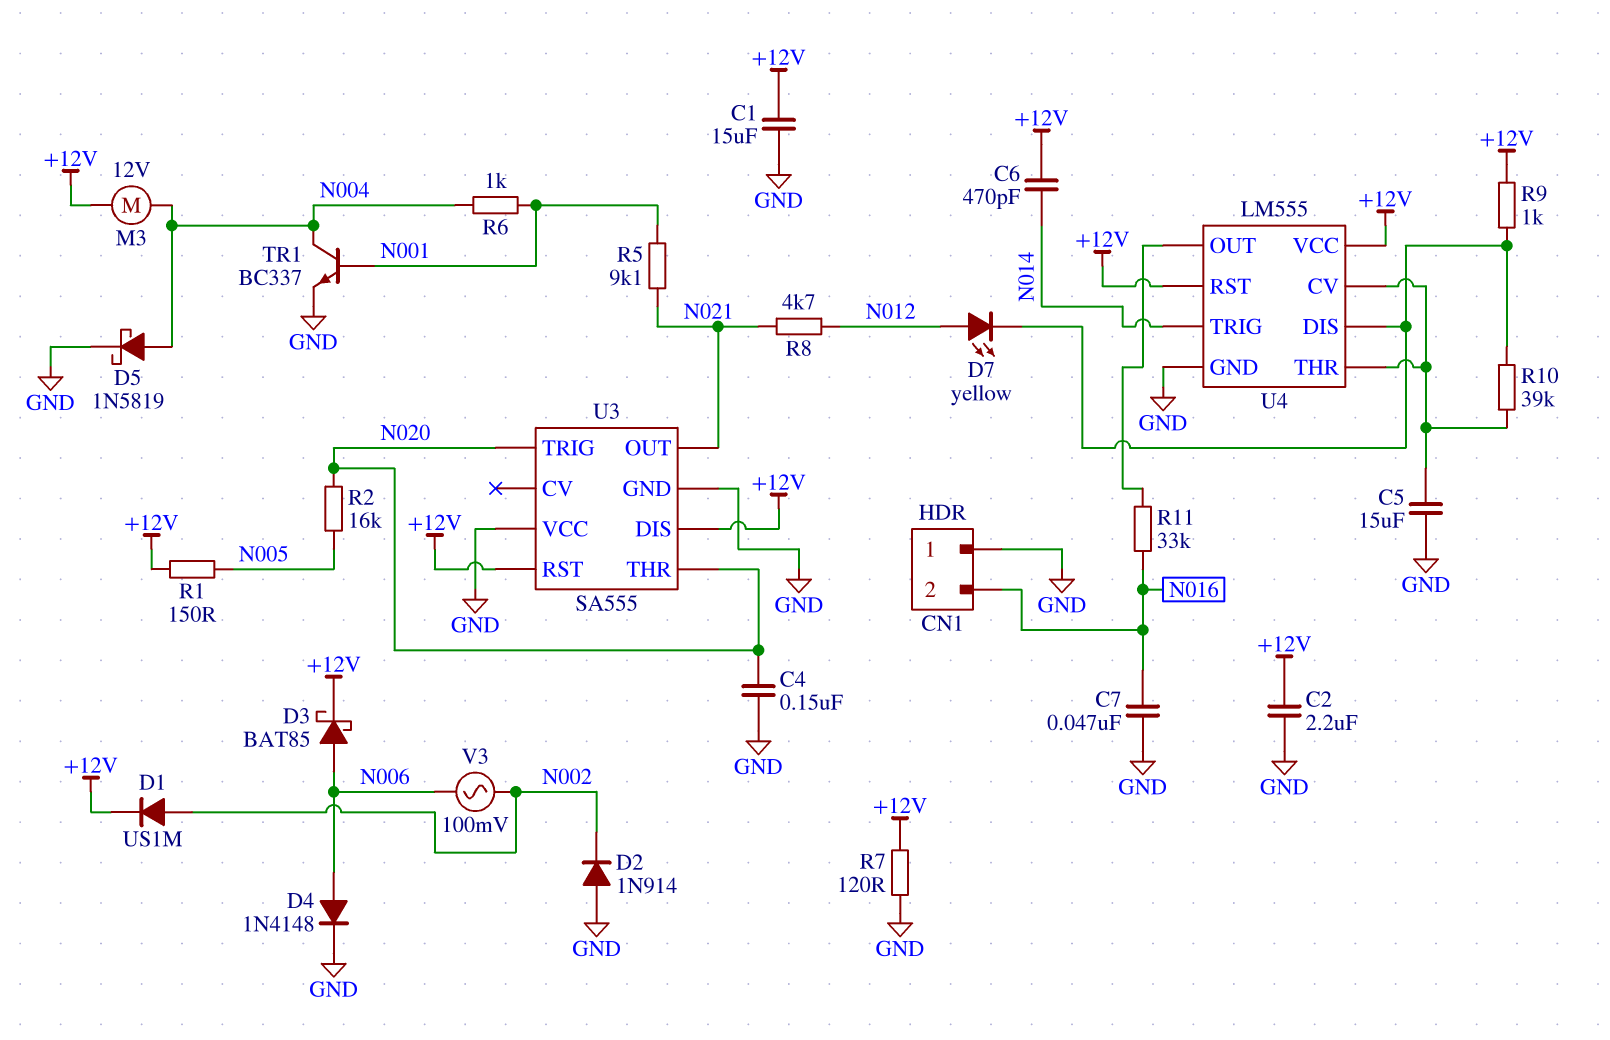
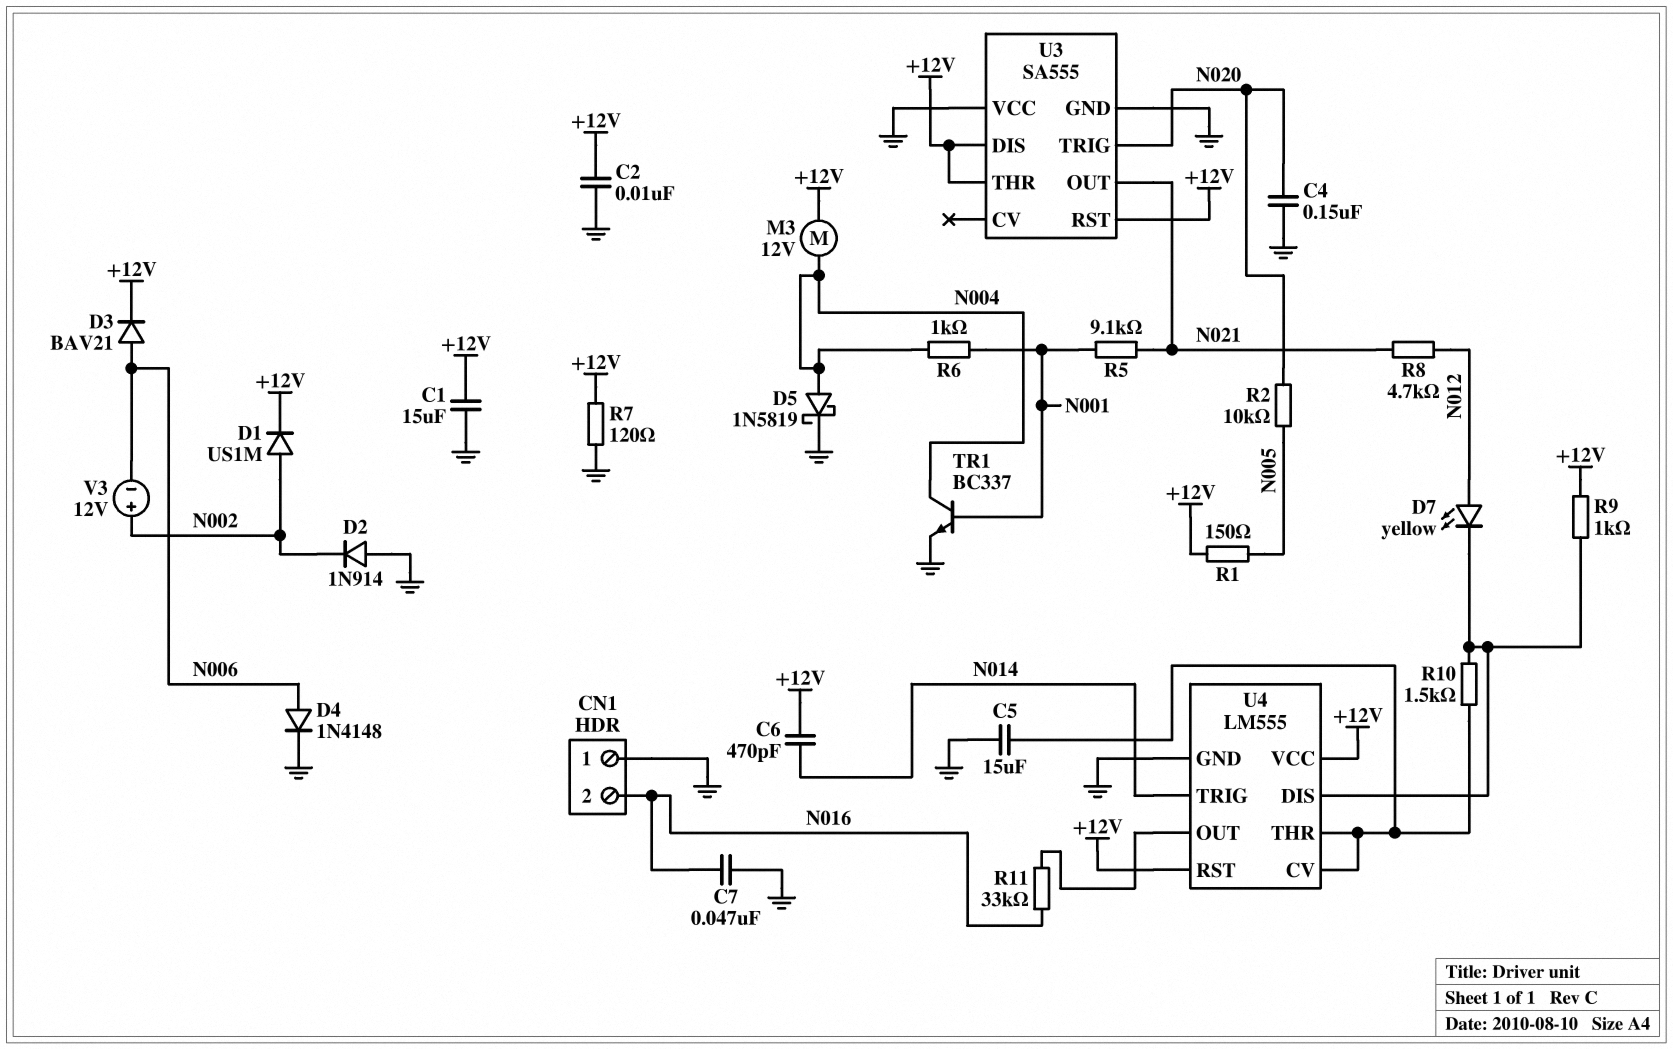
C2: 2.2uF (+12V, GND) -> 10nF (+12V, GND)
D3: schottky BAT85 (A N006, K +12V) -> diode BAV21 (A N006, K +12V)
R2: 16k (N005, N020) -> 10k (N005, N020)
R10: 39k (U4/CV, U4/DIS) -> 1.5k (U4/CV, U4/DIS)
U3 pin THR: N020 -> +12V
V3: AC 100mV (N002, N006) -> 12V (plus N002, minus N006)

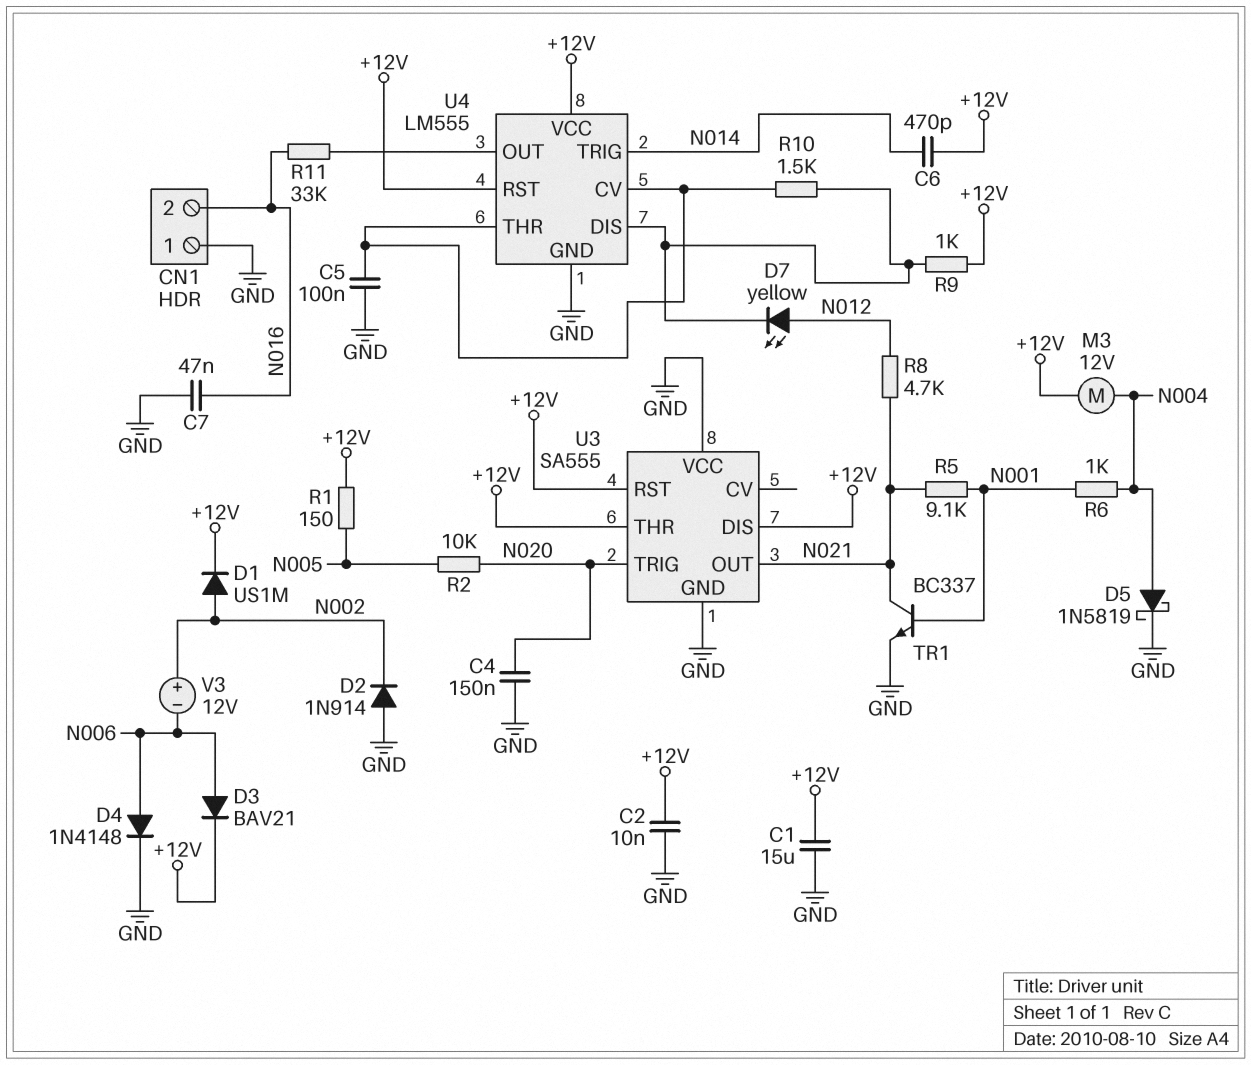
C5: 15uF (GND, U4/CV) -> 100nF (GND, U4/CV)
R7: 120 (+12V, GND) -> none
TR1: NPN BC337 (B N001, C N004, E GND) -> NPN BC337 (B N001, C N021, E GND)

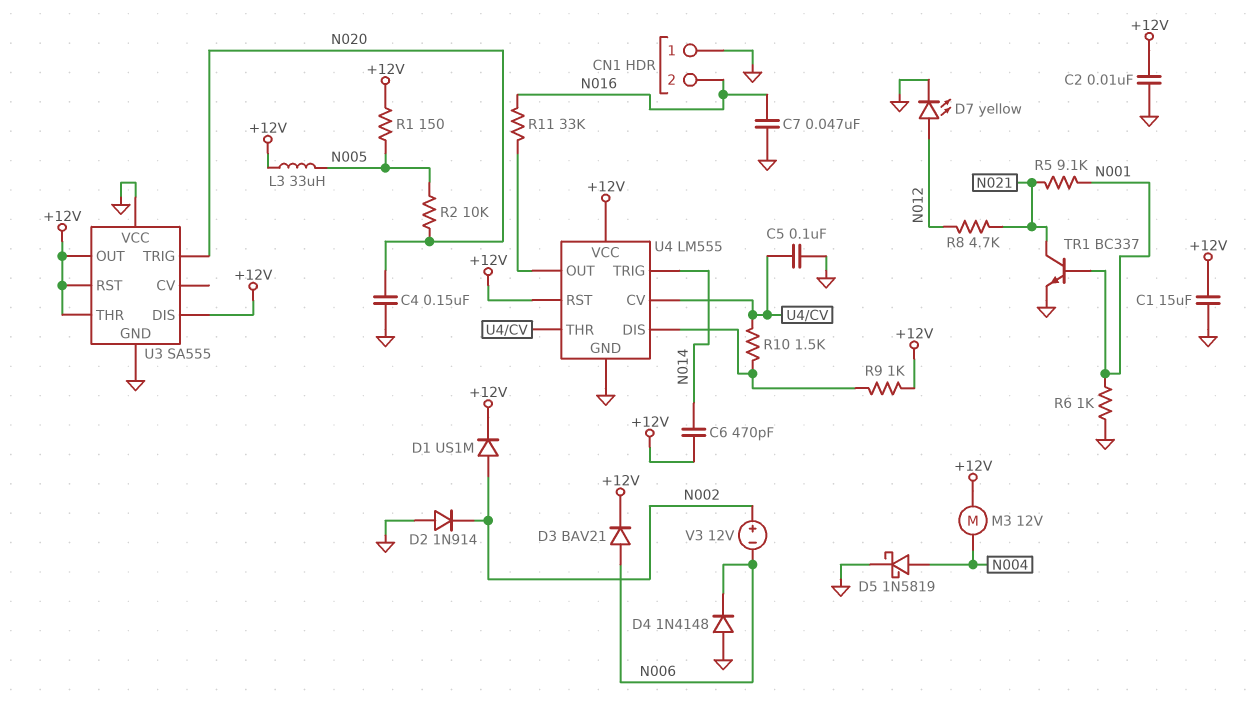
D4: diode 1N4148 (A N006, K GND) -> diode 1N4148 (A GND, K N006)
D7: LED yellow (A N012, K U4/DIS) -> LED yellow (A N012, K GND)
L3: none -> 33uH (+12V, N005)
R6: 1k (N001, N004) -> 1k (GND, N001)
U3 pin OUT: N021 -> +12V

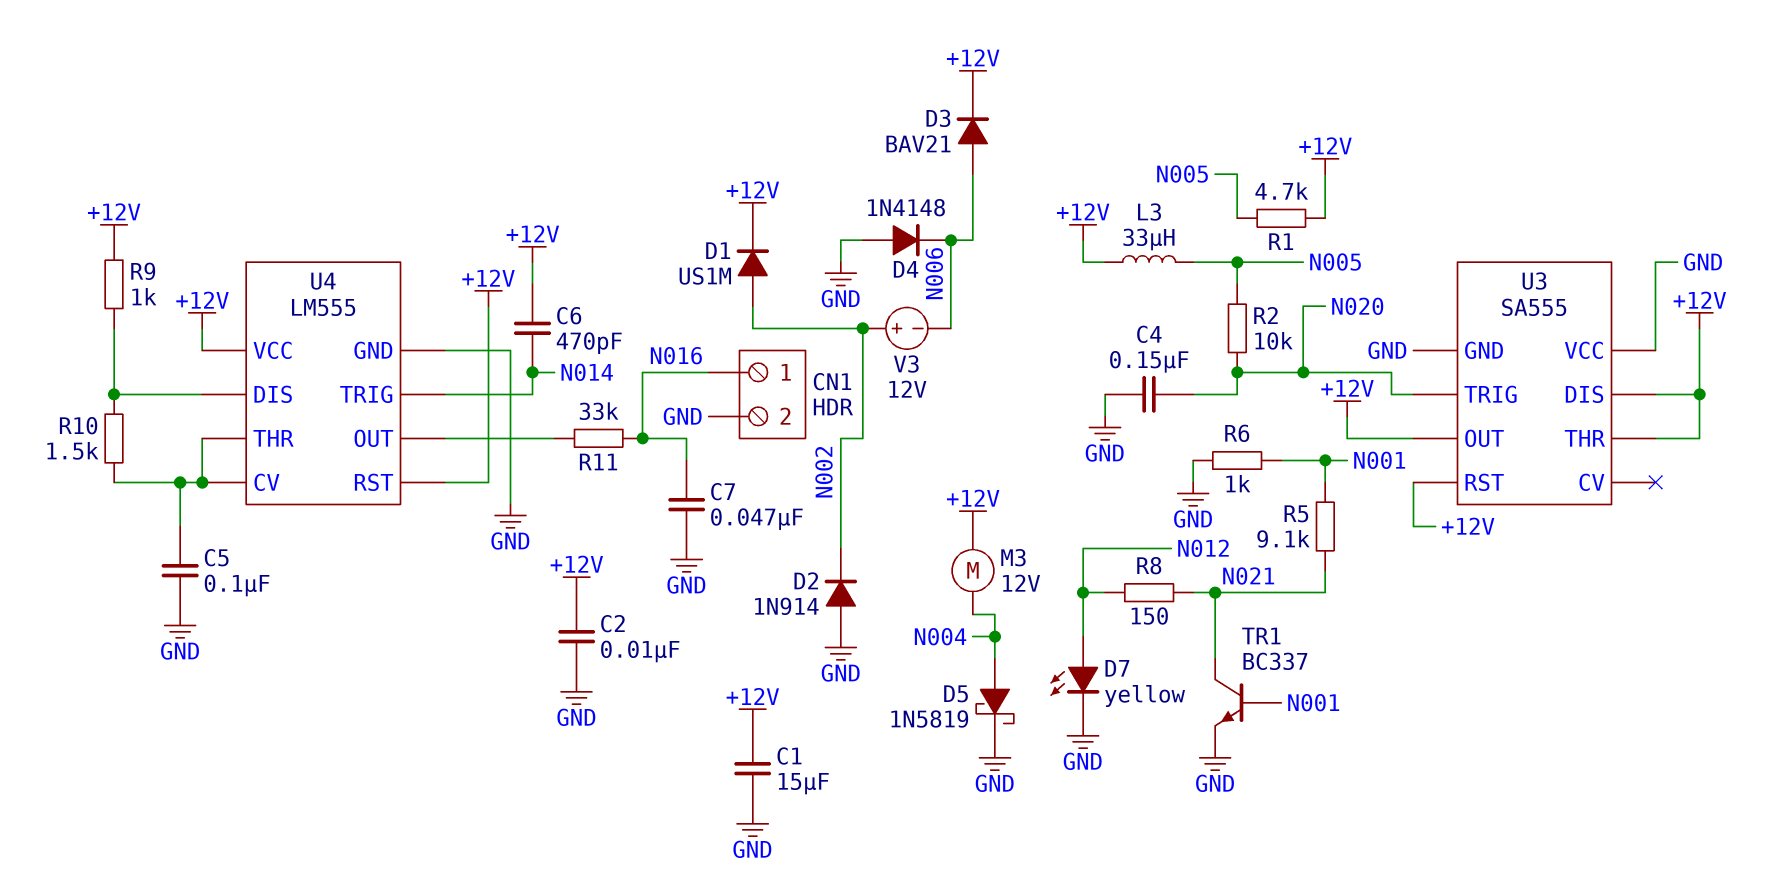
CN1 pin 1: GND -> N016
CN1 pin 2: N016 -> GND
R1: 150 (+12V, N005) -> 4.7k (+12V, N005)
R8: 4.7k (N012, N021) -> 150 (N012, N021)

